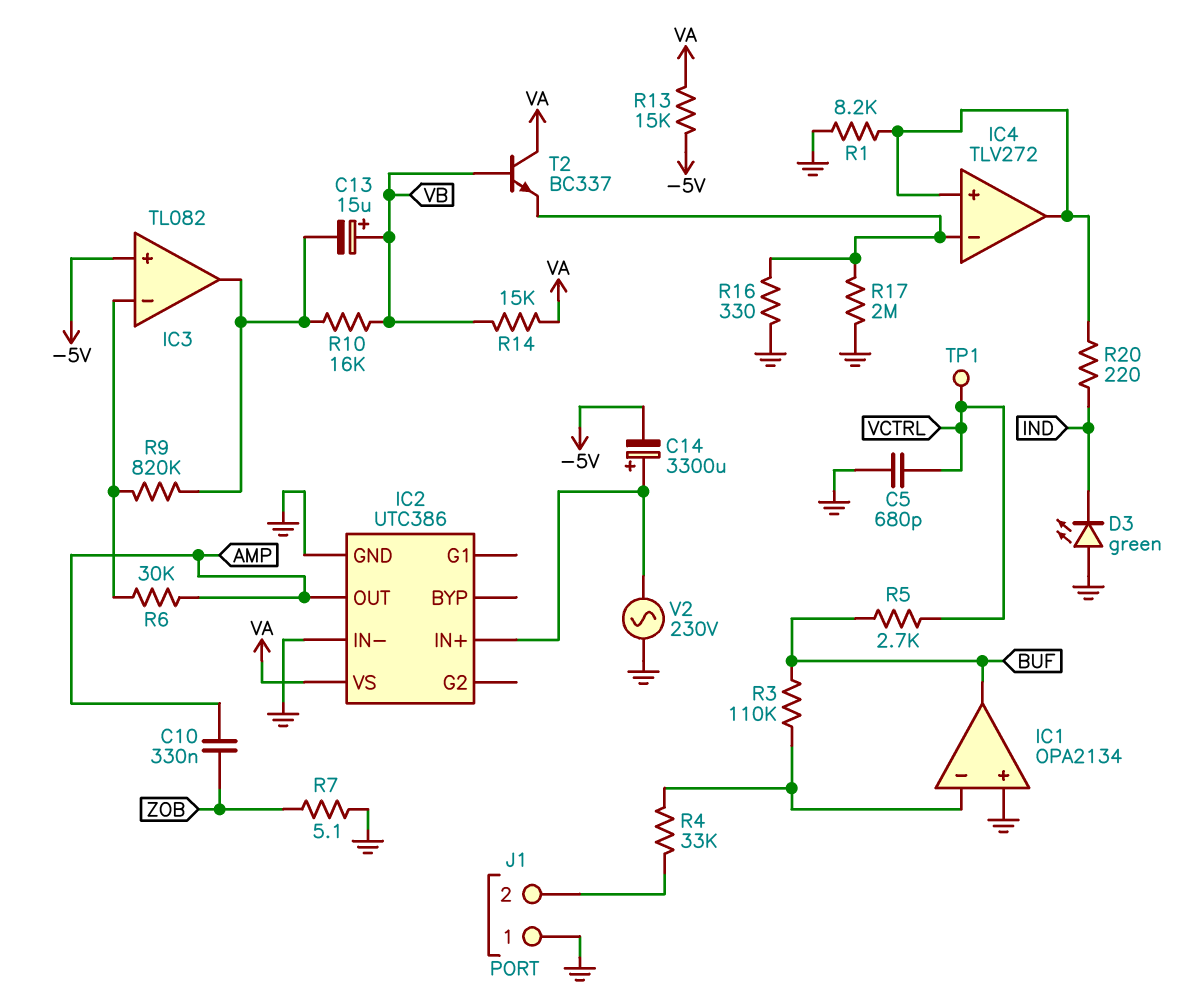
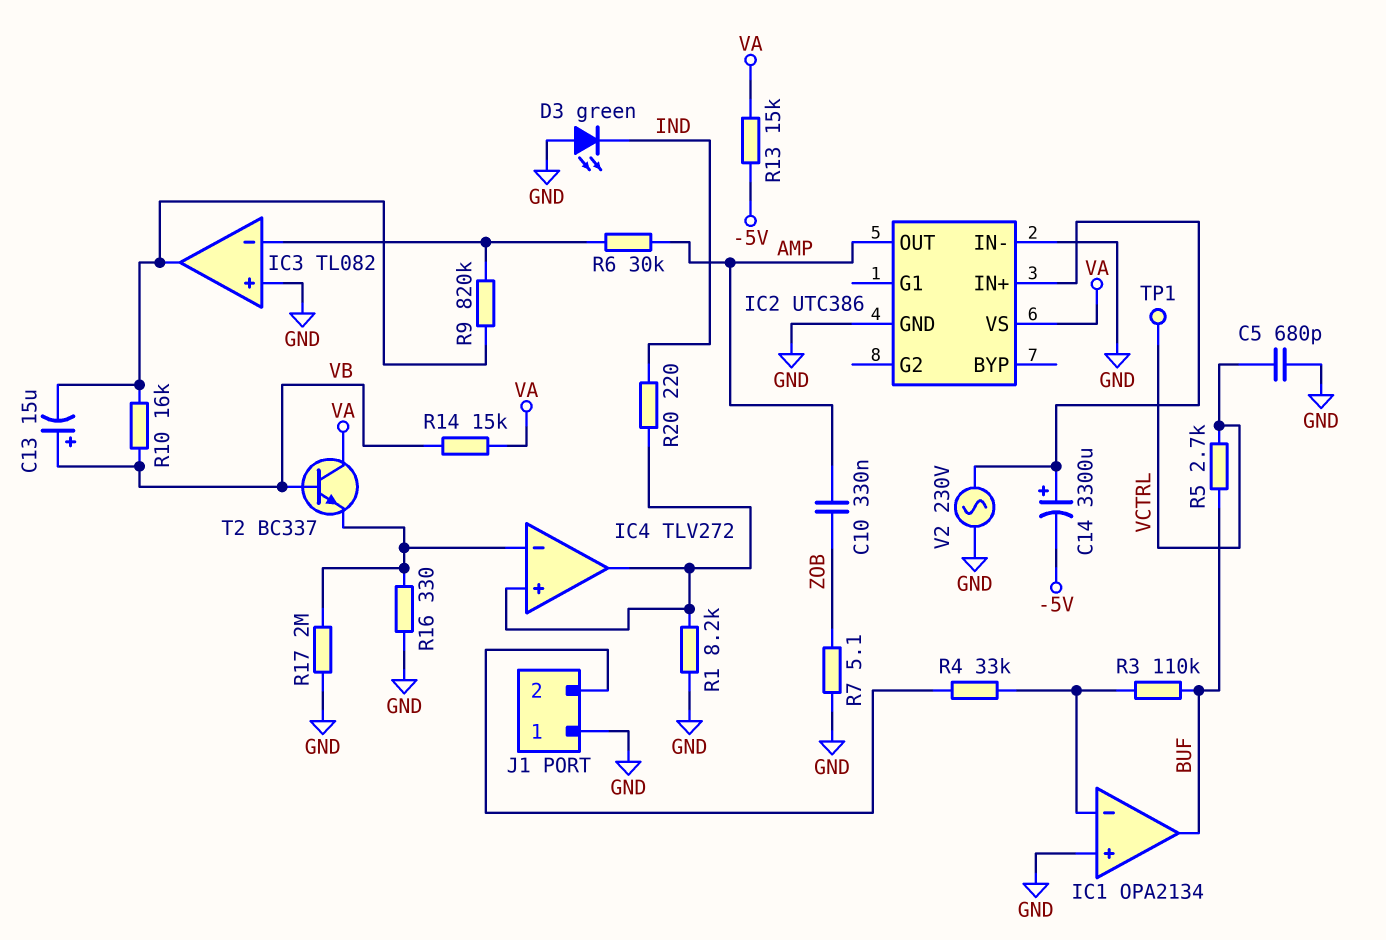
IC3 pin in+: -5V -> GND

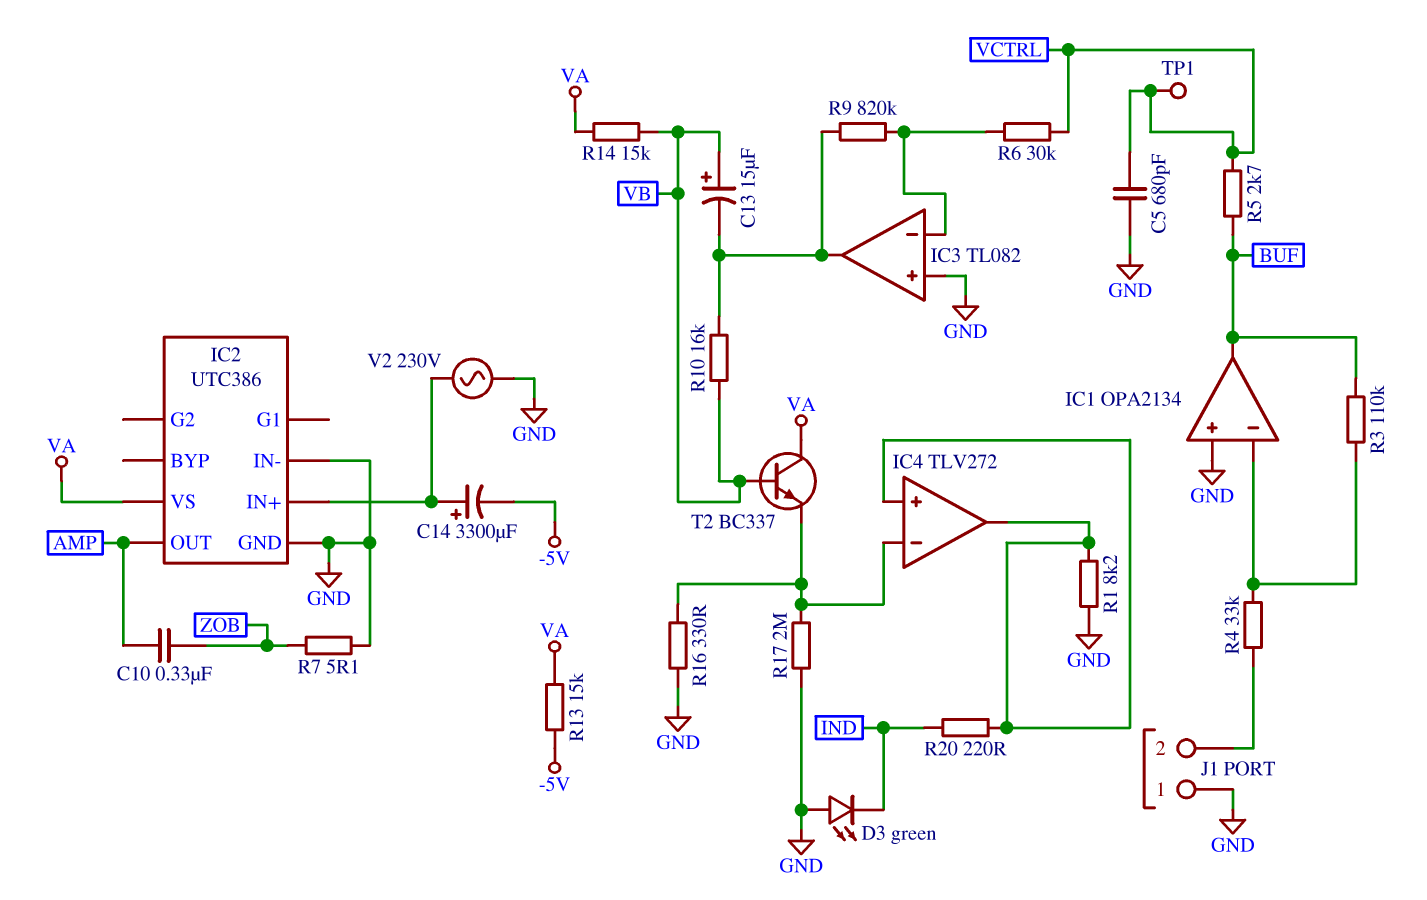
R6: 30k (AMP, IC3/in-) -> 30k (IC3/in-, VCTRL)

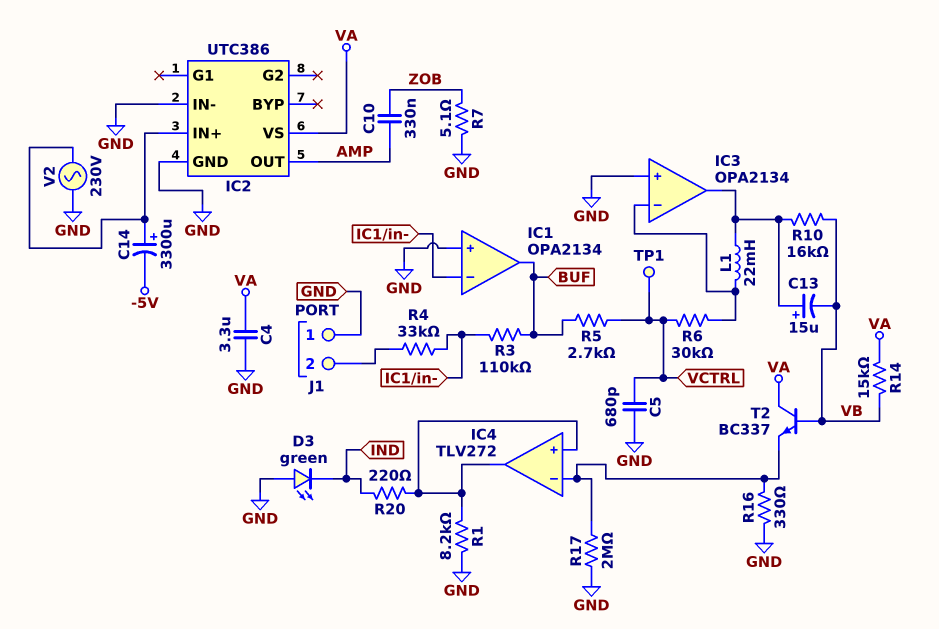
C4: none -> 3.3uF (GND, VA)
C13: 15uF (plus VB, minus IC3/out) -> 15uF (plus IC3/out, minus VB)
IC3: TL082 -> OPA2134
L1: none -> 22mH (IC3/in-, IC3/out)
R9: 820k (IC3/in-, IC3/out) -> none
R13: 15k (-5V, VA) -> none

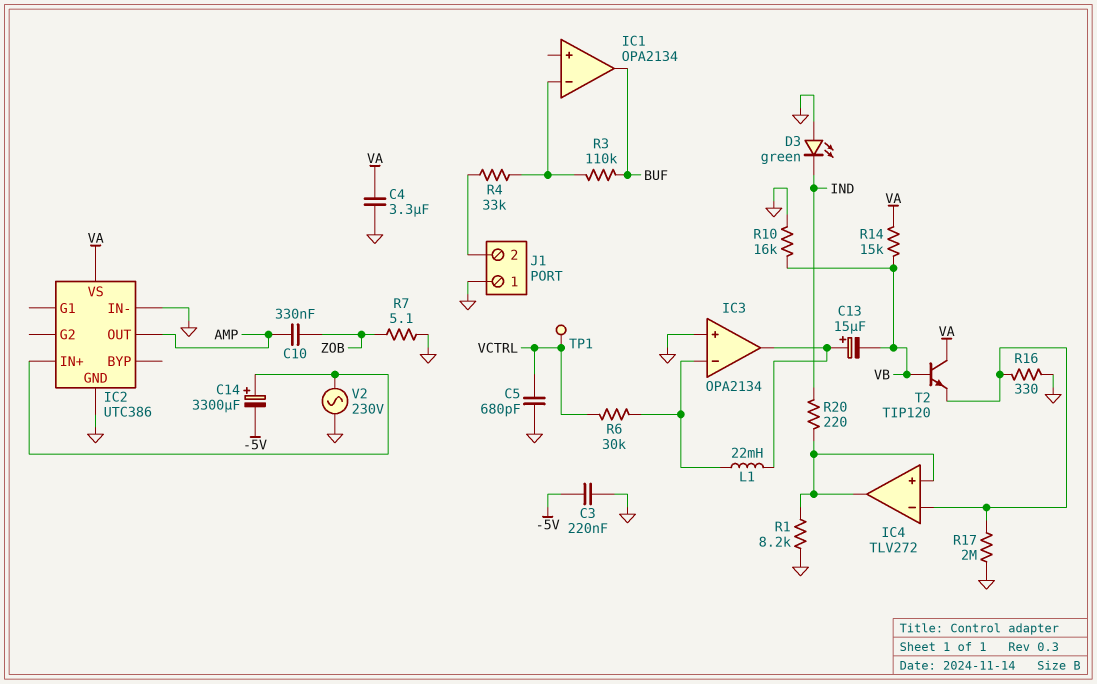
C3: none -> 220nF (-5V, GND)
IC1 pin in+: GND -> none
R5: 2.7k (BUF, VCTRL) -> none
R10: 16k (IC3/out, VB) -> 16k (GND, VB)
T2: NPN BC337 (B VB, C VA, E IC4/in-) -> NPN TIP120 (B VB, C VA, E IC4/in-)

